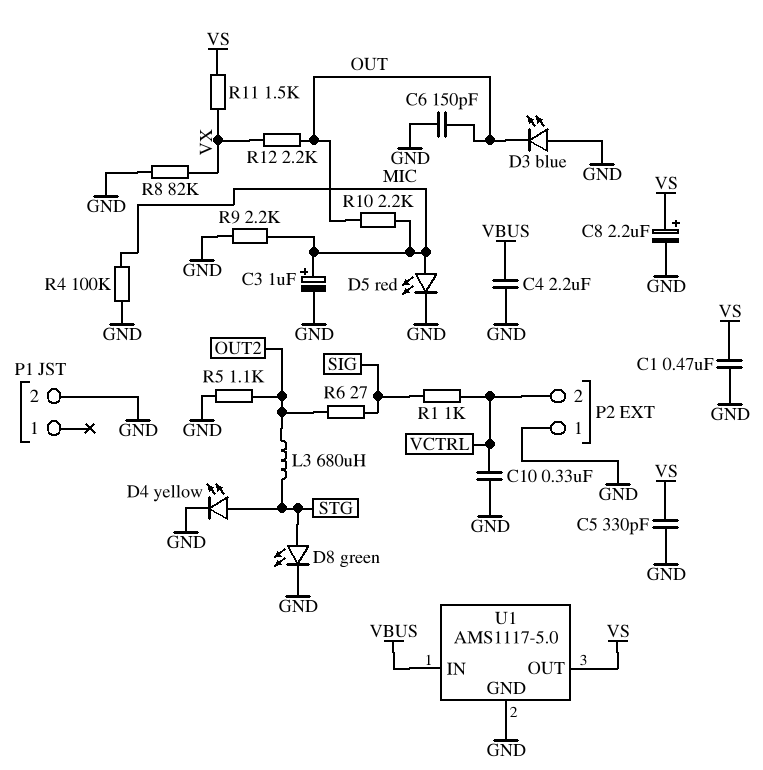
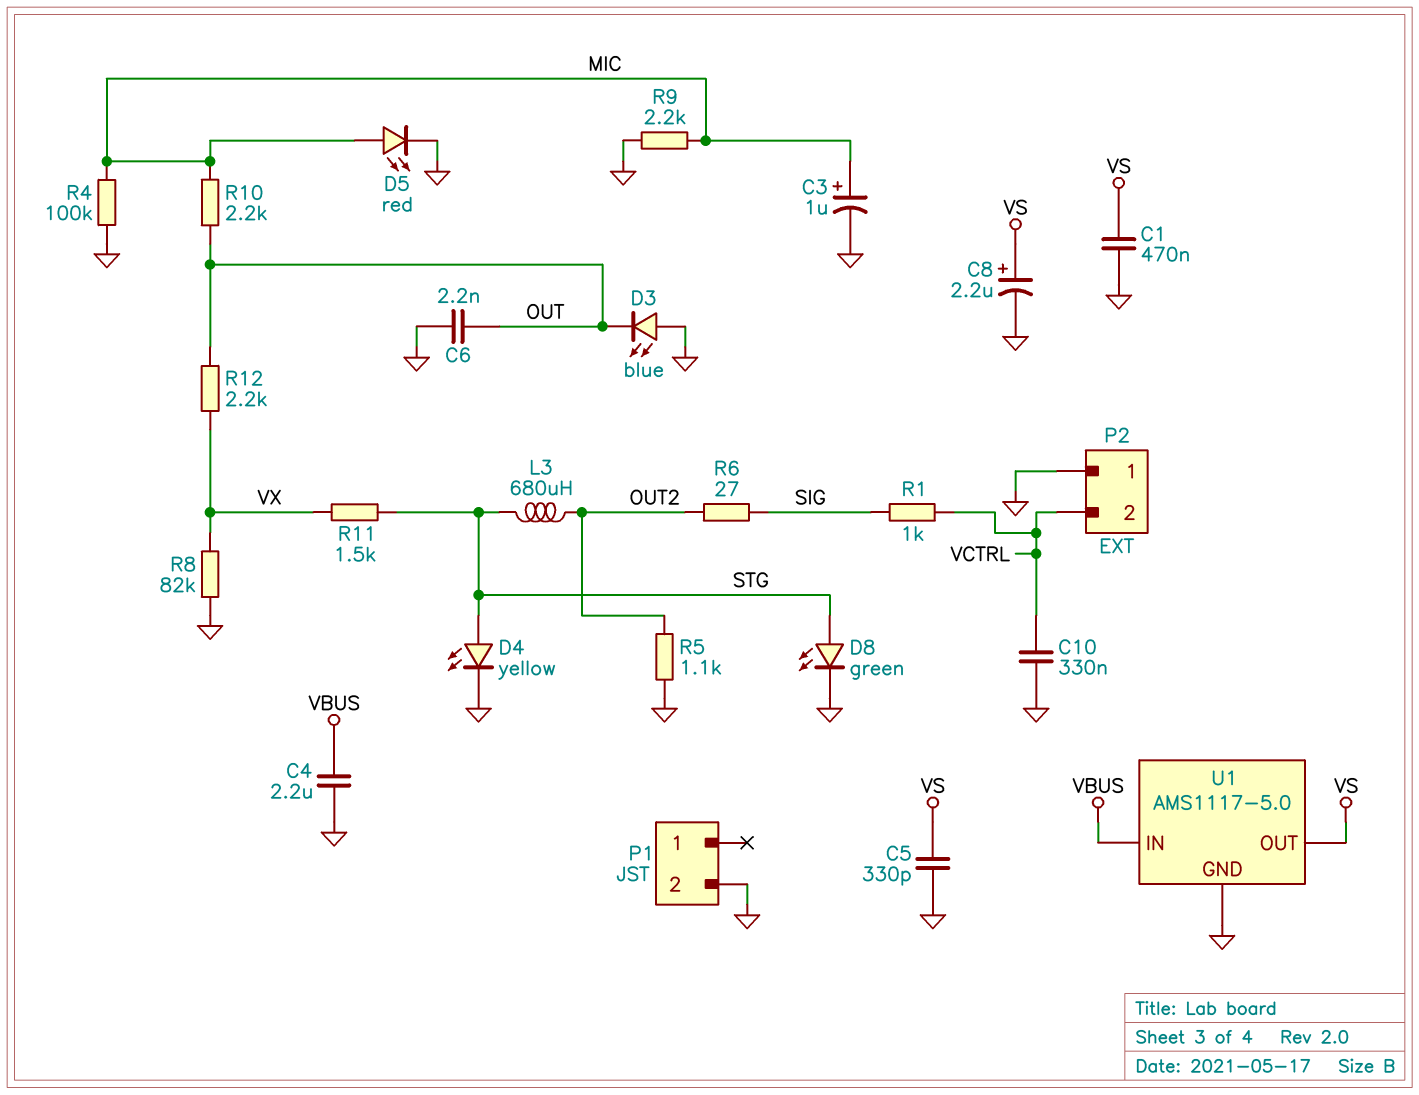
C6: 150pF (GND, OUT) -> 2.2nF (GND, OUT)
R11: 1.5k (VS, VX) -> 1.5k (STG, VX)

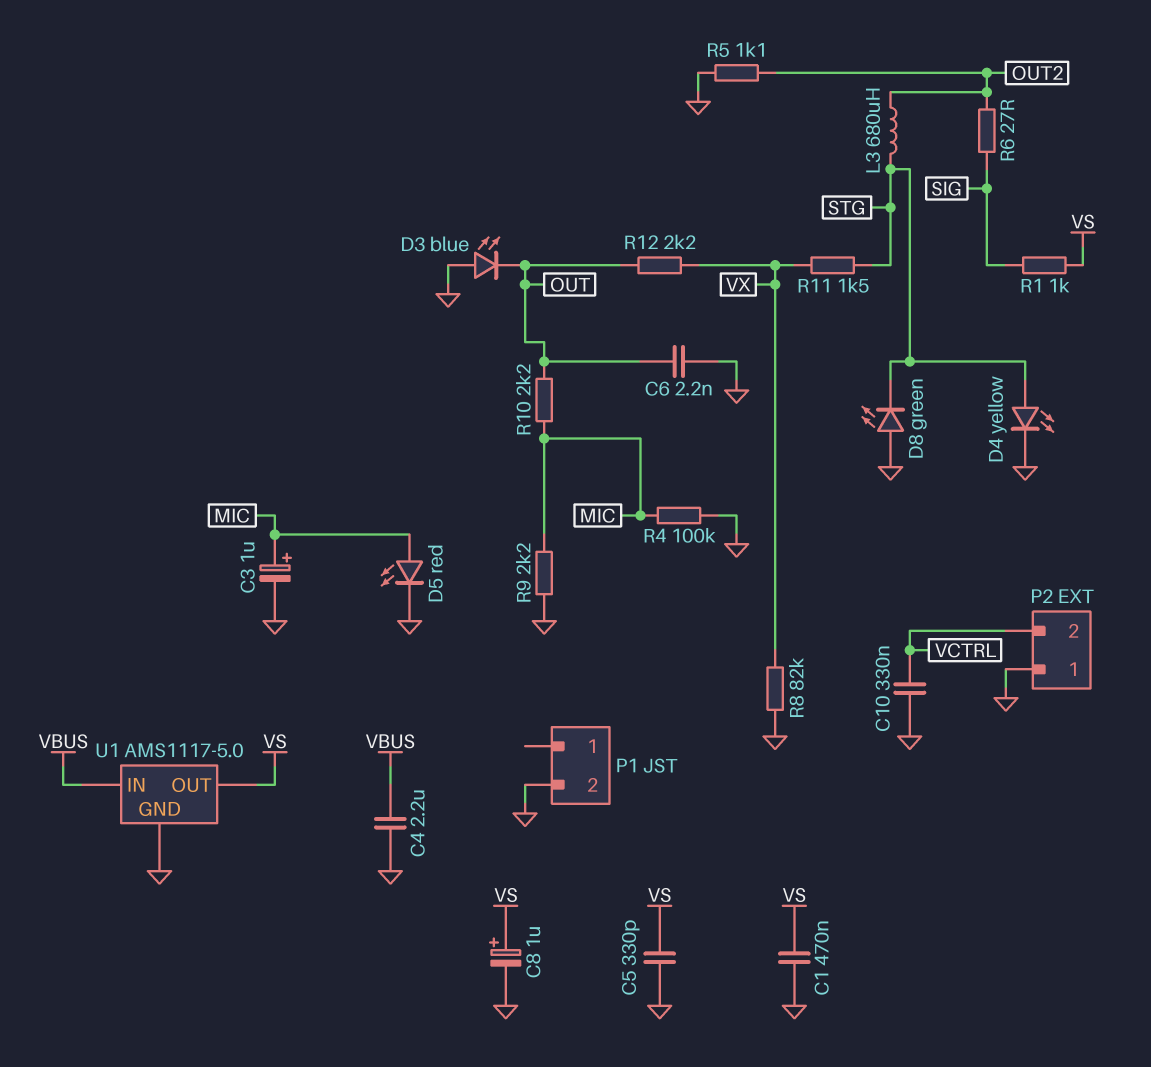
C8: 2.2uF (plus VS, minus GND) -> 1uF (plus VS, minus GND)
D8: LED green (A STG, K GND) -> LED green (A GND, K STG)
R1: 1k (SIG, VCTRL) -> 1k (SIG, VS)

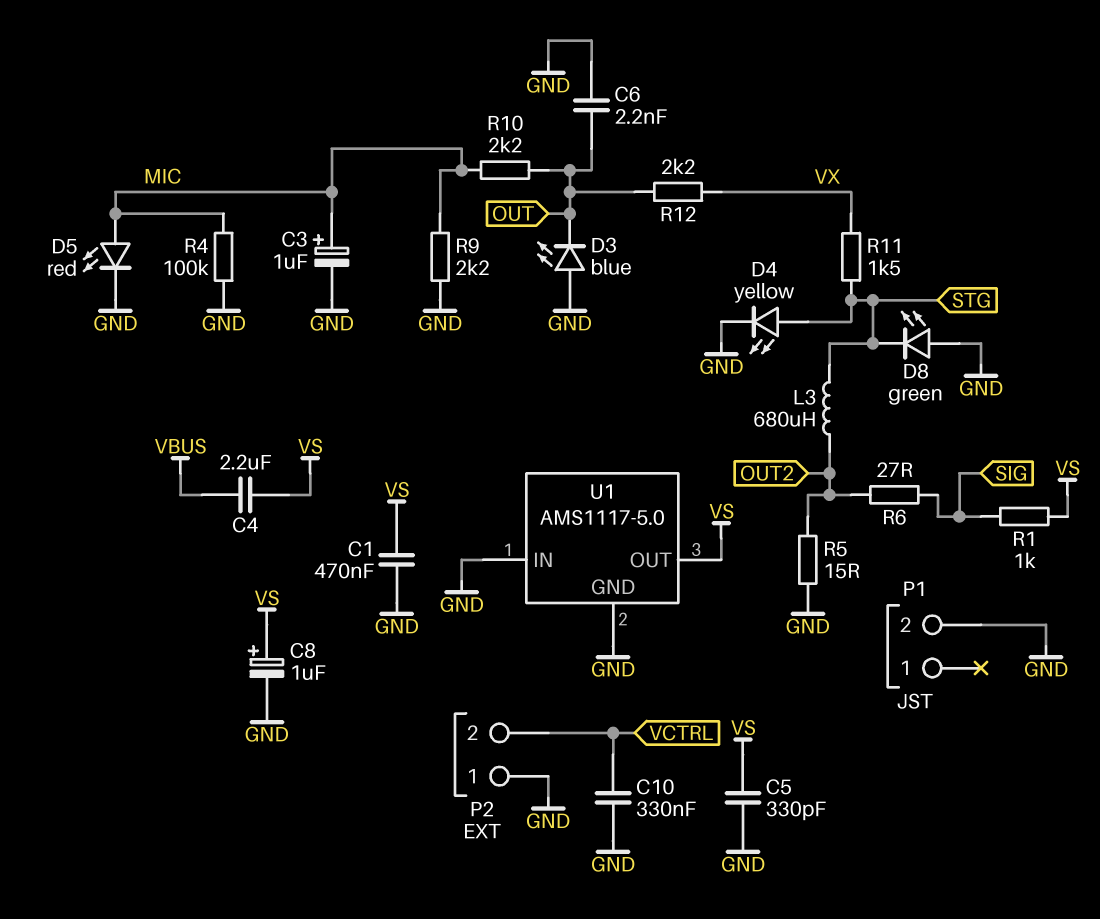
C4: 2.2uF (GND, VBUS) -> 2.2uF (VBUS, VS)
R5: 1.1k (GND, OUT2) -> 15 (GND, OUT2)
R8: 82k (GND, VX) -> none
U1 pin IN: VBUS -> GND

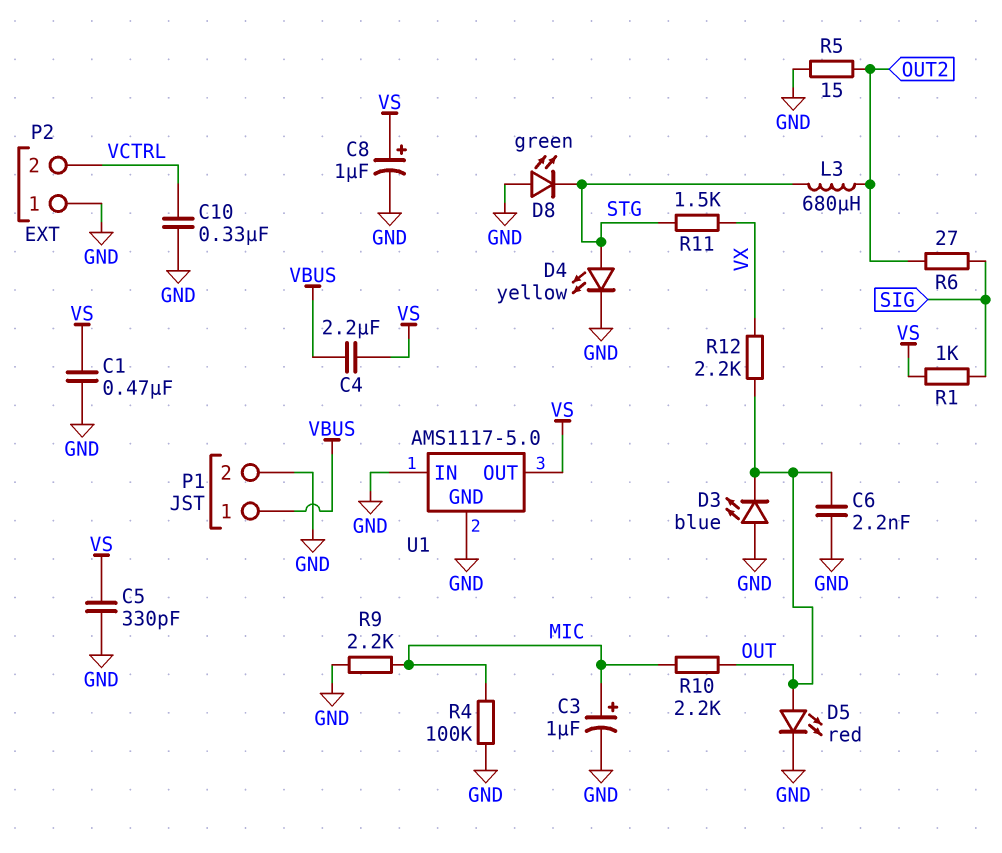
D5: LED red (A MIC, K GND) -> LED red (A OUT, K GND)
P1 pin 1: none -> VBUS

